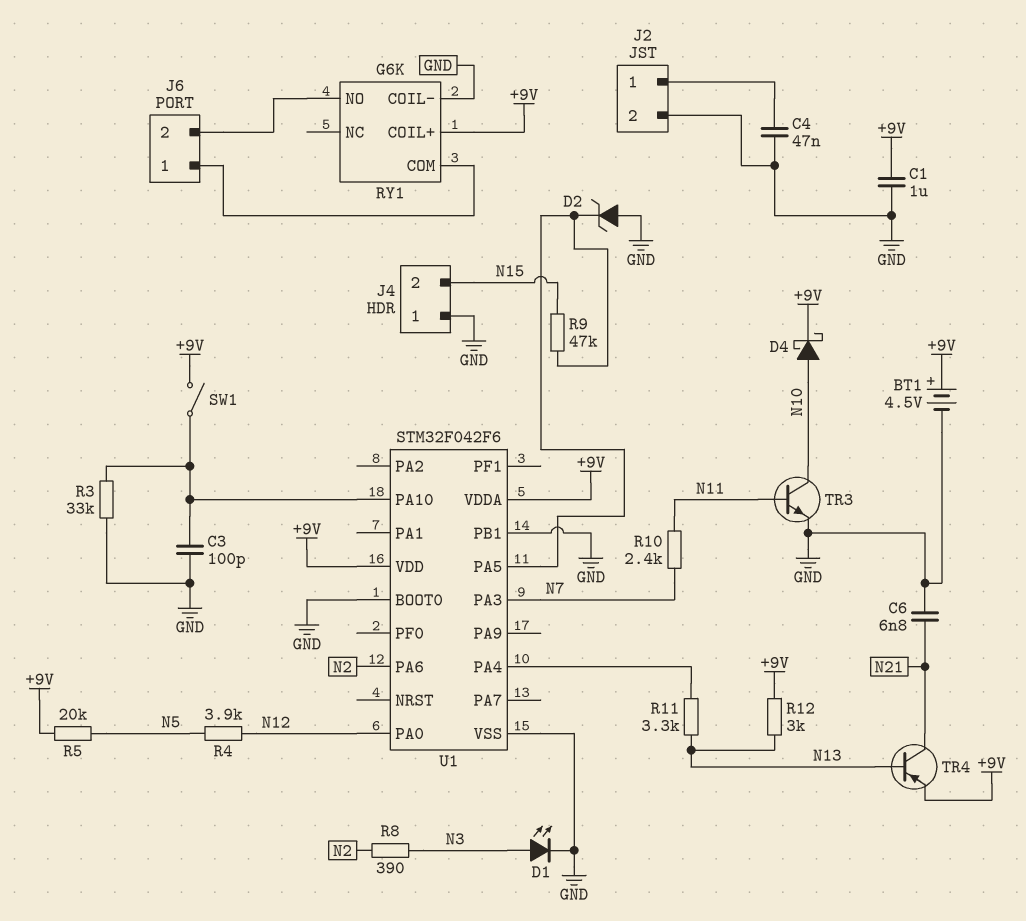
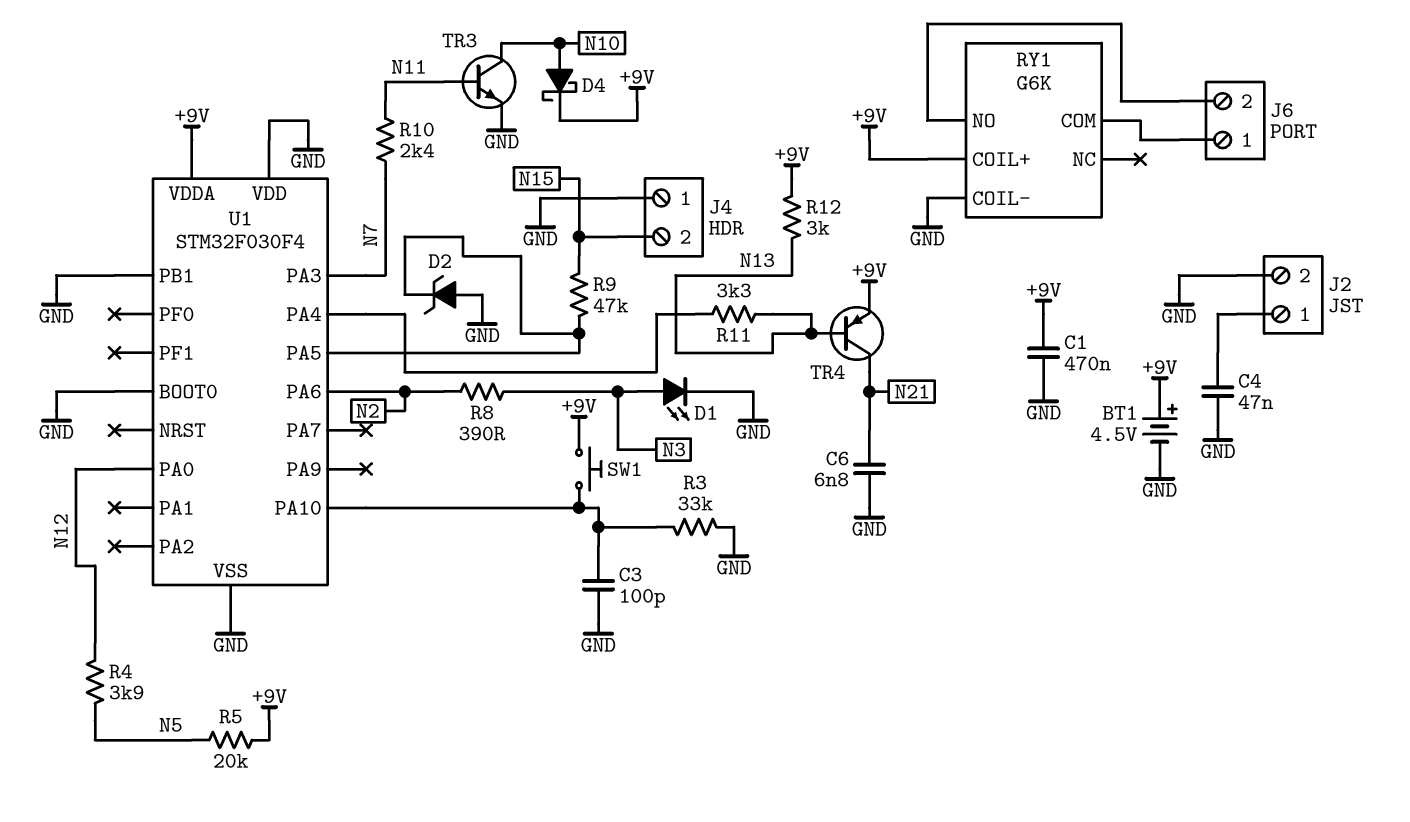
C1: 1uF (+9V, GND) -> 470nF (+9V, GND)
SW1: switch (+9V, U1/PA10) -> button (+9V, U1/PA10)
U1: STM32F042F6 -> STM32F030F4
U1 pin VDD: +9V -> GND

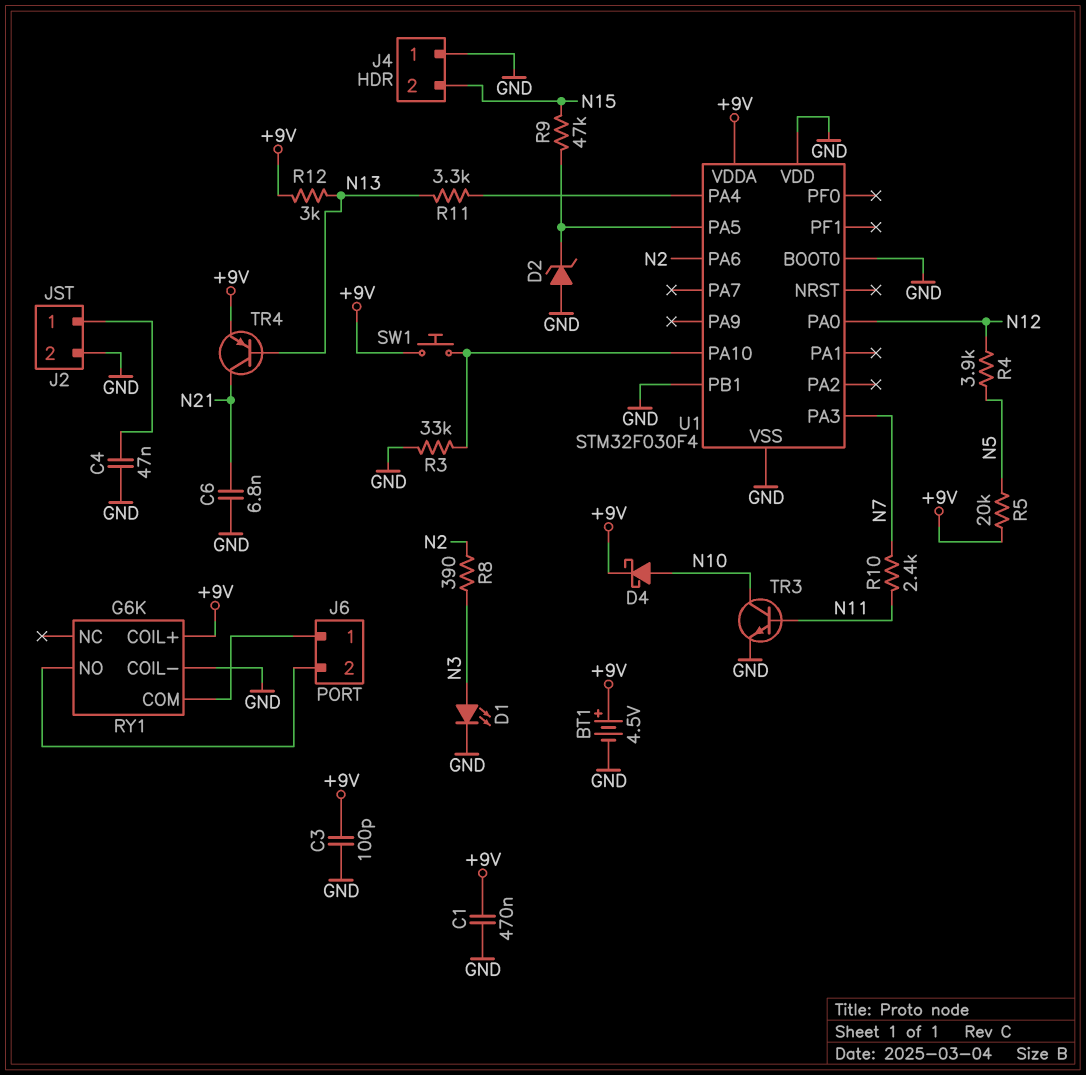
C3: 100pF (GND, U1/PA10) -> 100pF (+9V, GND)

